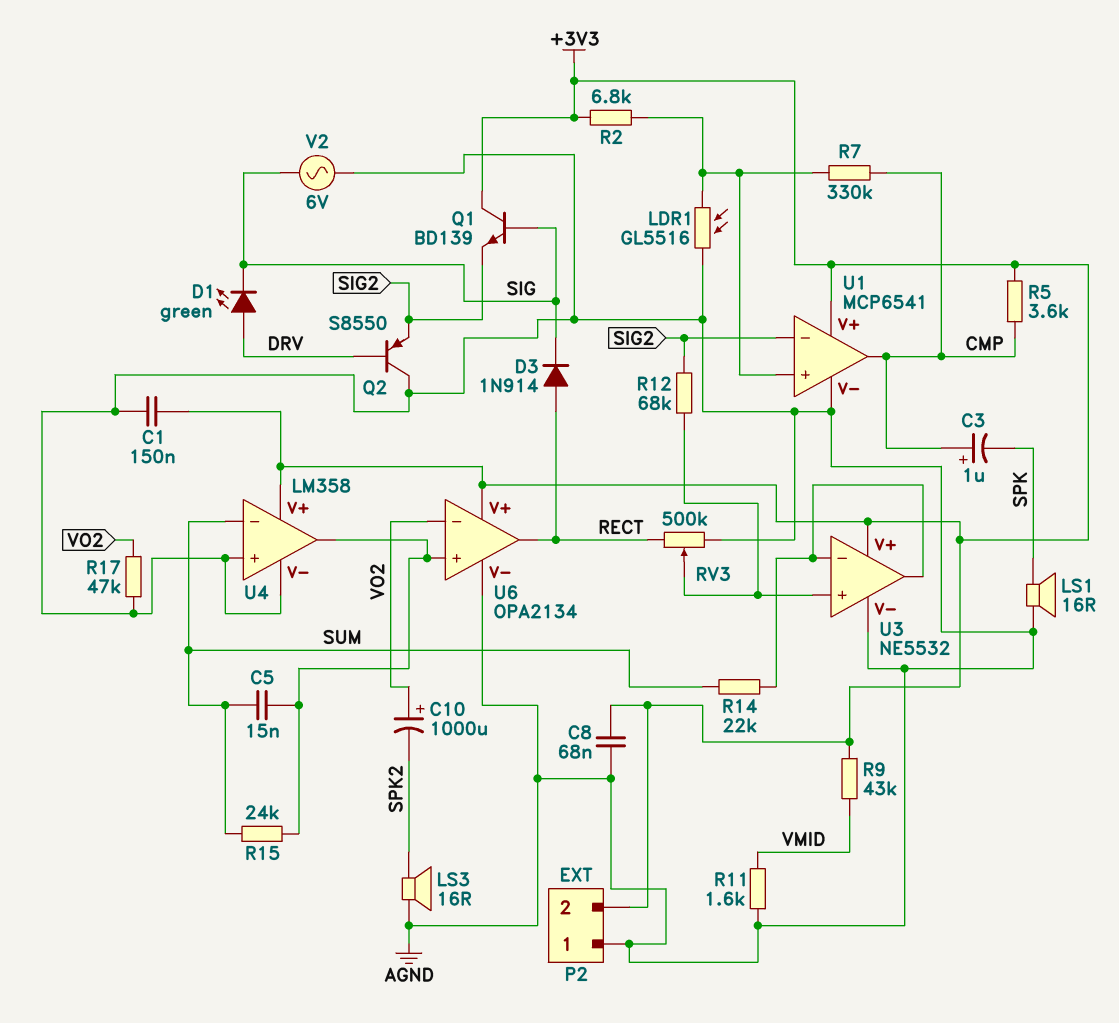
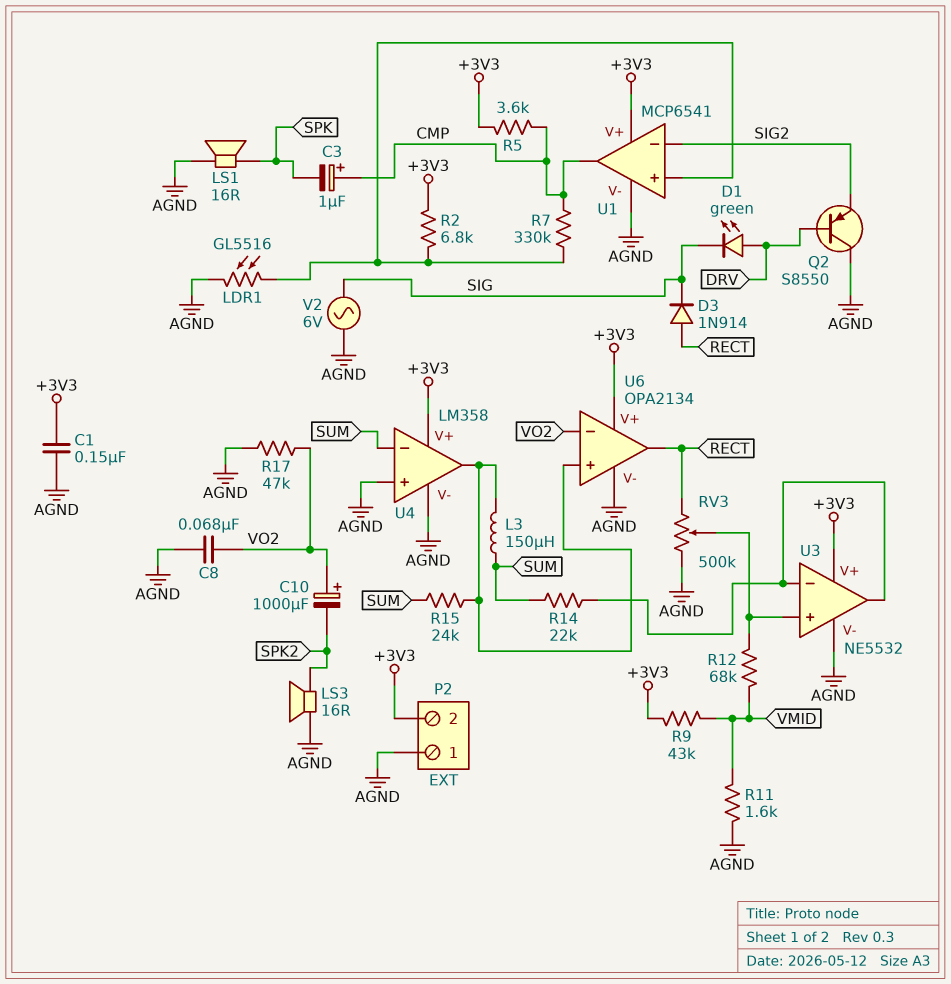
C5: 15nF (SUM, U4/out) -> none
C8: 68nF (+3V3, AGND) -> 68nF (AGND, VO2)
L3: none -> 150uH (SUM, U4/out)
Q1: NPN BD139 (B SIG, C +3V3, E SIG2) -> none
R12: 68k (SIG2, U3/in+) -> 68k (U3/in+, VMID)

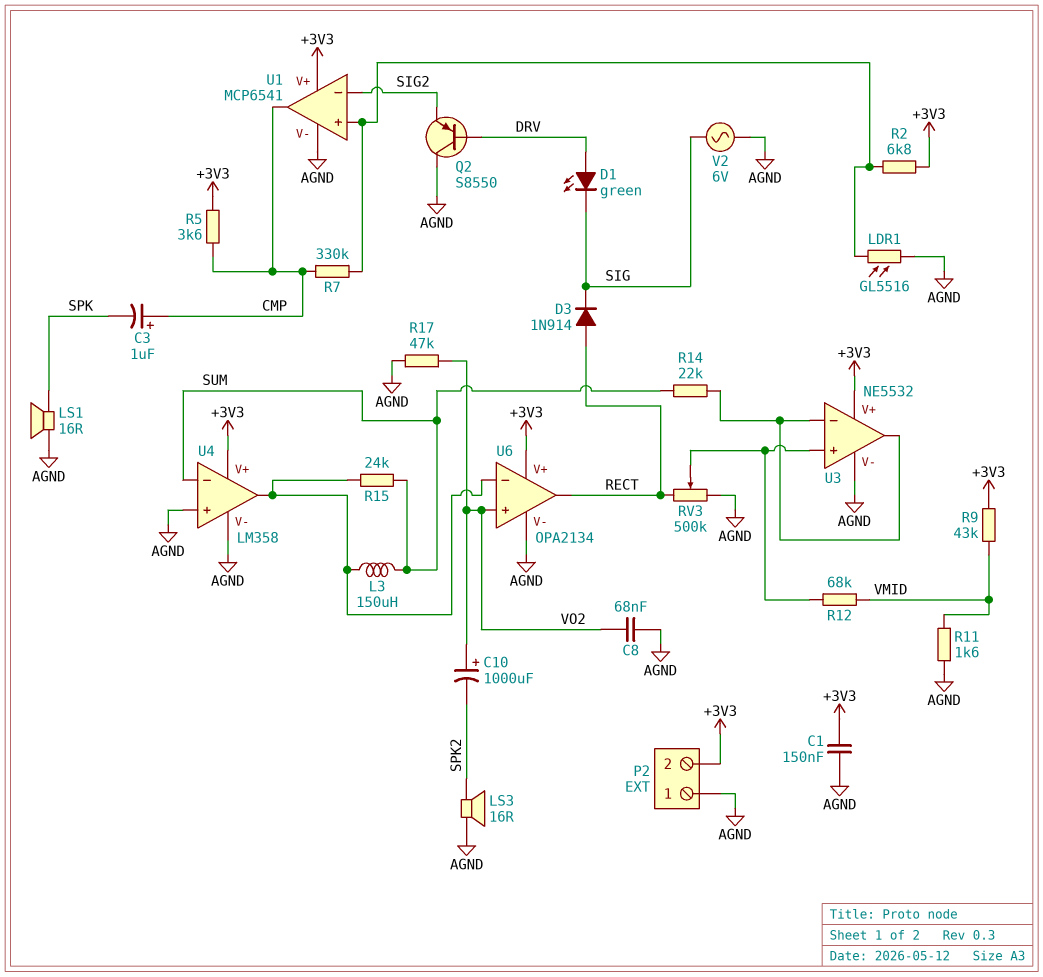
U6 pin in+: U4/out -> VO2
U6 pin in-: VO2 -> U4/out

